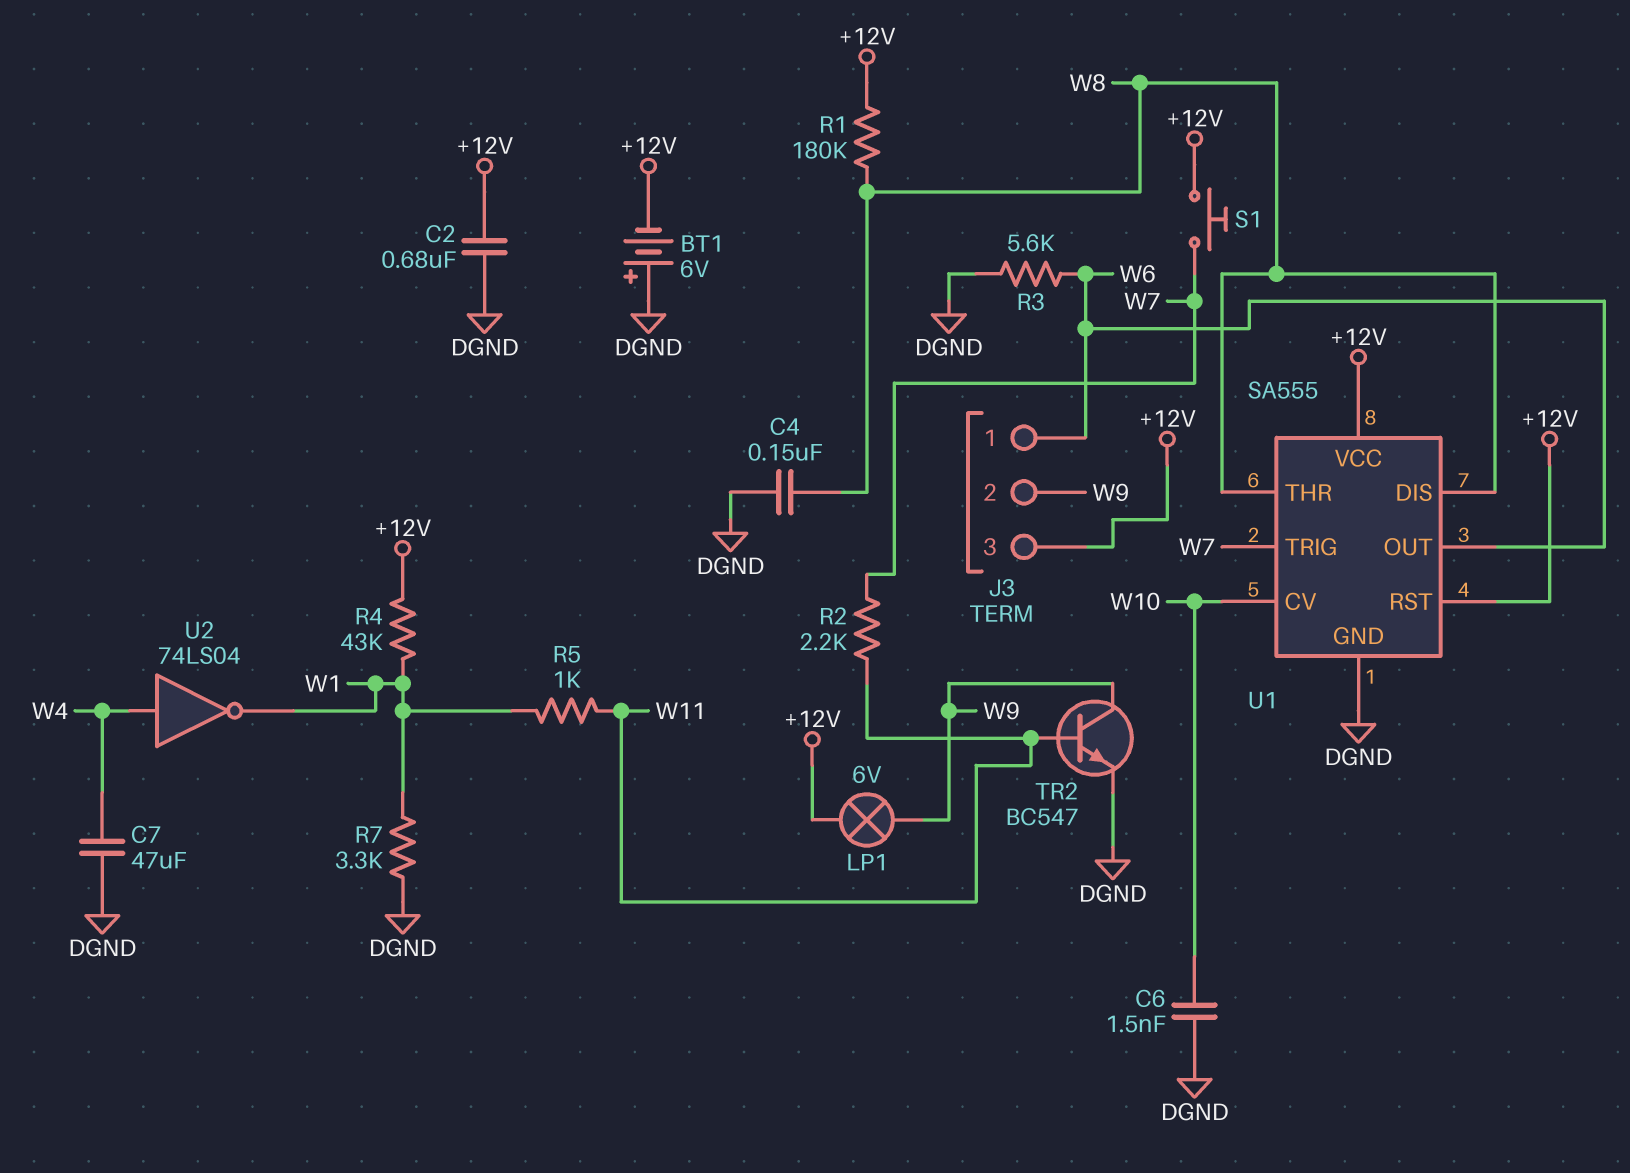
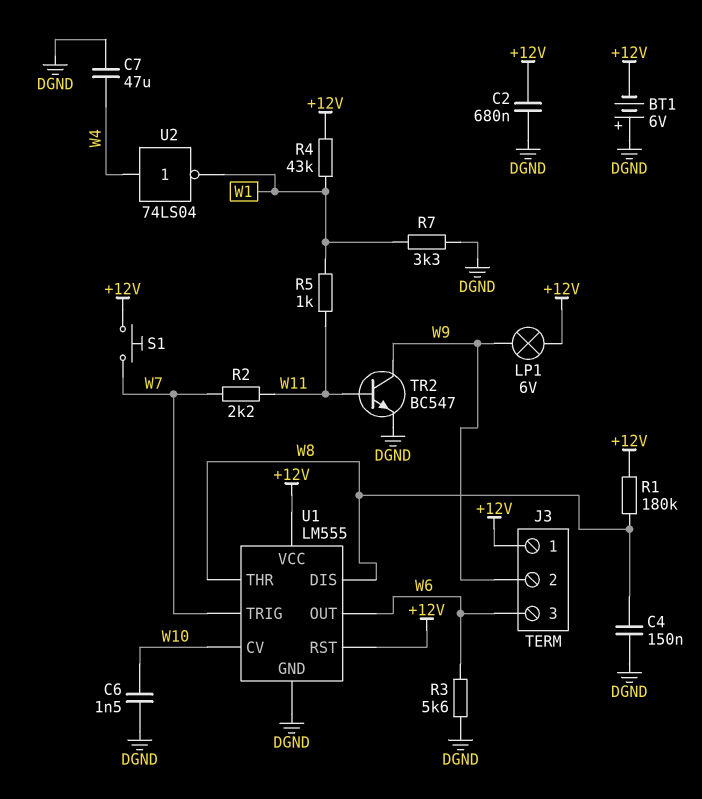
J3 pin 1: W6 -> +12V
J3 pin 3: +12V -> W6
U1: SA555 -> LM555

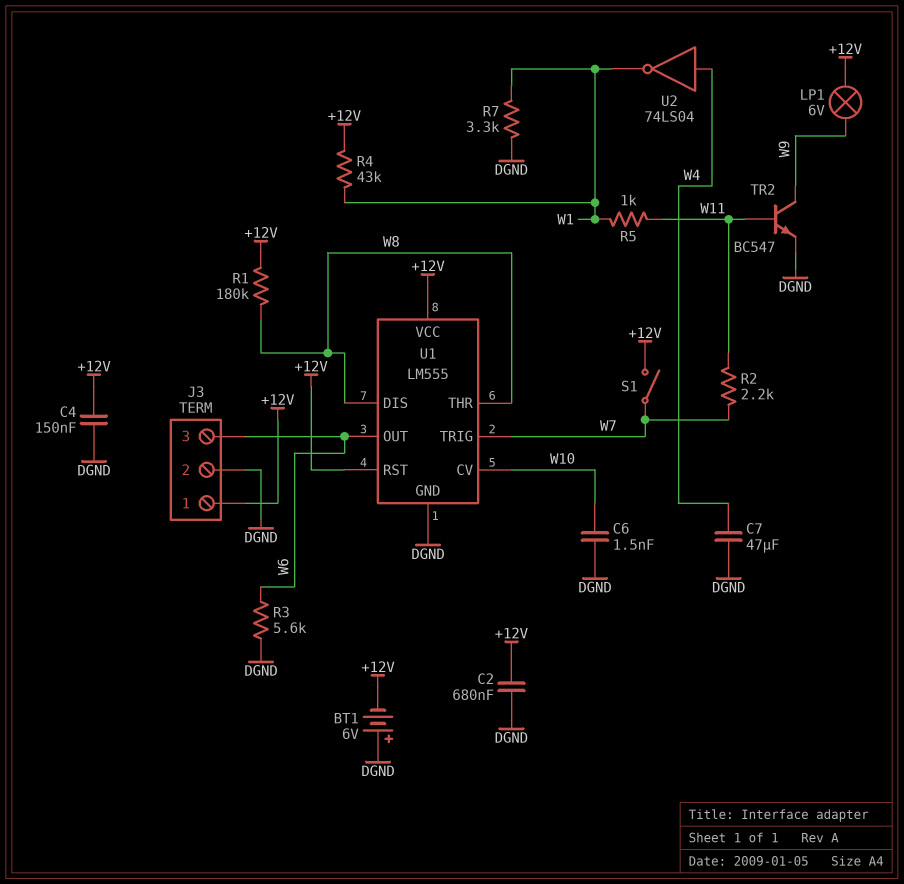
C4: 150nF (DGND, W8) -> 150nF (+12V, DGND)
J3 pin 2: W9 -> DGND
S1: button (+12V, W7) -> switch (+12V, W7)

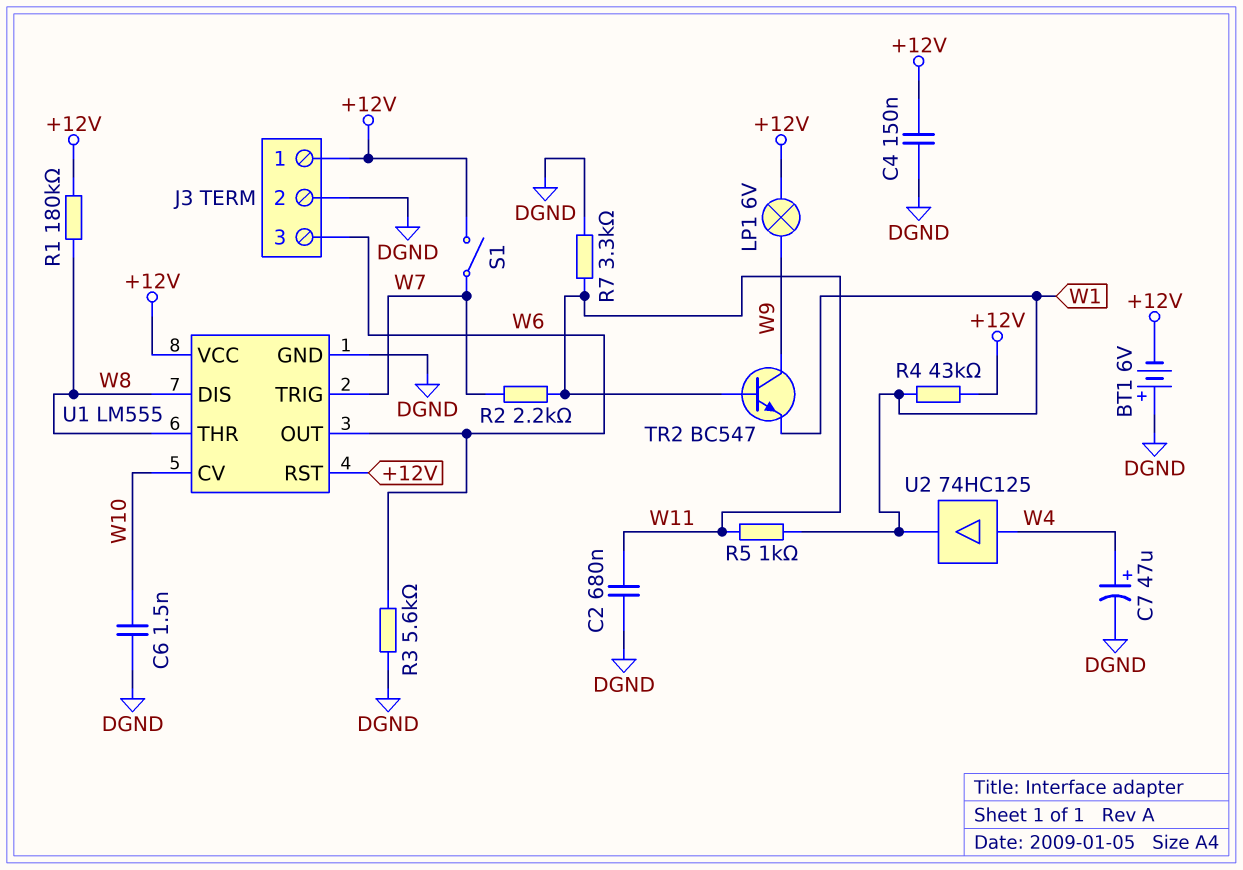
C2: 680nF (+12V, DGND) -> 680nF (DGND, W11)
C7: 47uF (DGND, W4) -> 47uF (plus W4, minus DGND)
R7: 3.3k (DGND, W1) -> 3.3k (DGND, W11)
TR2: NPN BC547 (B W11, C W9, E DGND) -> NPN BC547 (B W11, C W9, E W1)
U2: NOT 74LS04 (in W4, out W1) -> buffer 74HC125 (in W4, out W1)

